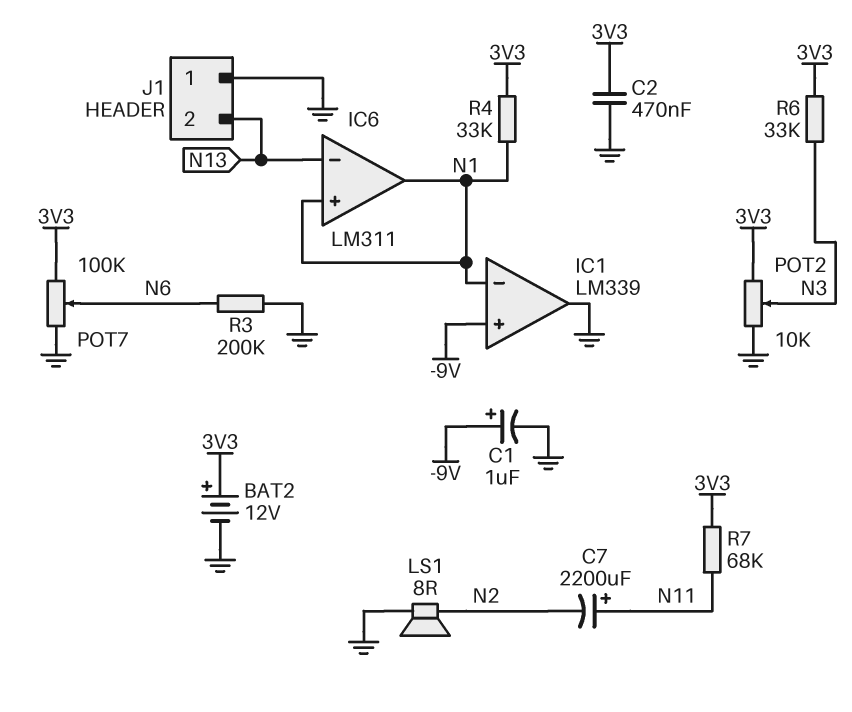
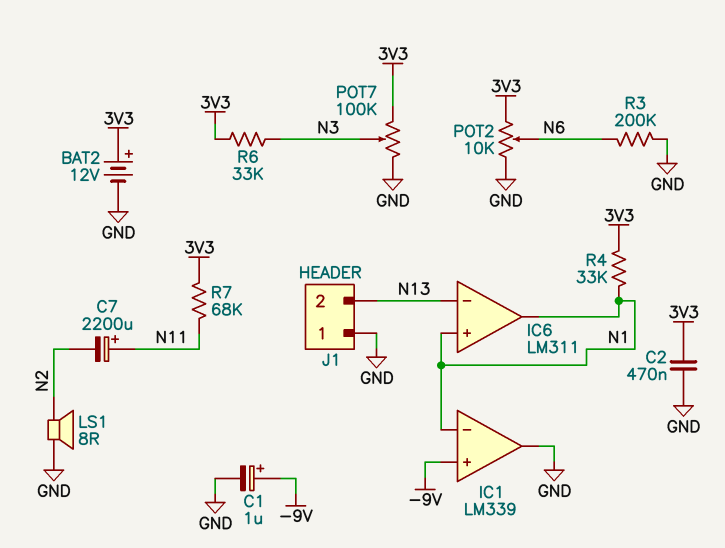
POT2: 10k (3V3, GND, wiper N3) -> 10k (3V3, GND, wiper N6)
POT7: 100k (3V3, GND, wiper N6) -> 100k (3V3, GND, wiper N3)

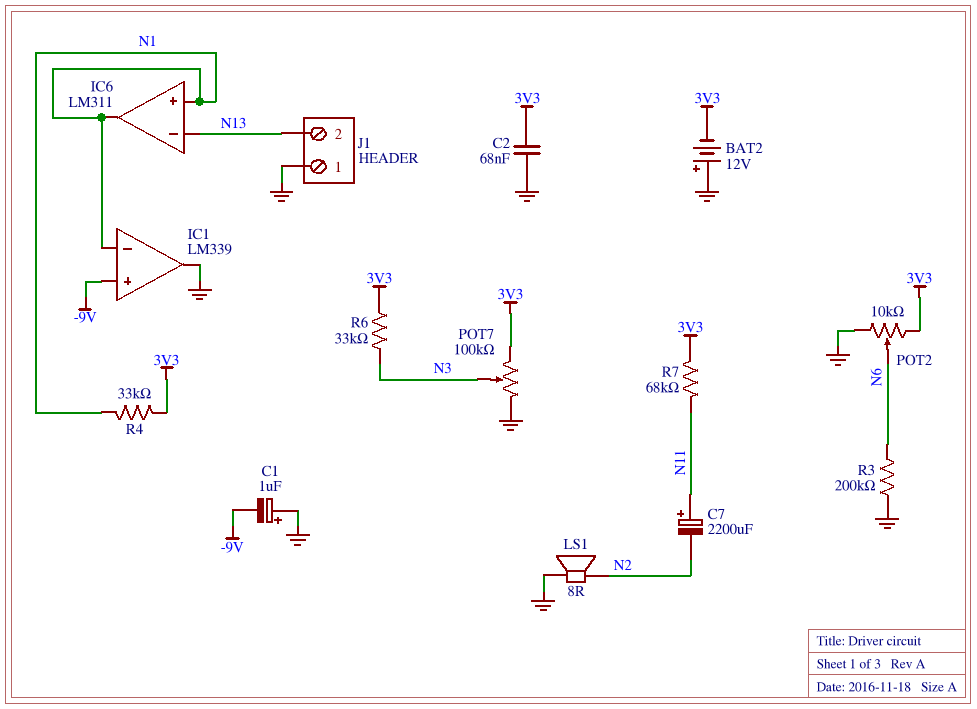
BAT2: 12V (plus 3V3, minus GND) -> 12V (plus GND, minus 3V3)
C1: 1uF (plus -9V, minus GND) -> 1uF (plus GND, minus -9V)
C2: 470nF (3V3, GND) -> 68nF (3V3, GND)

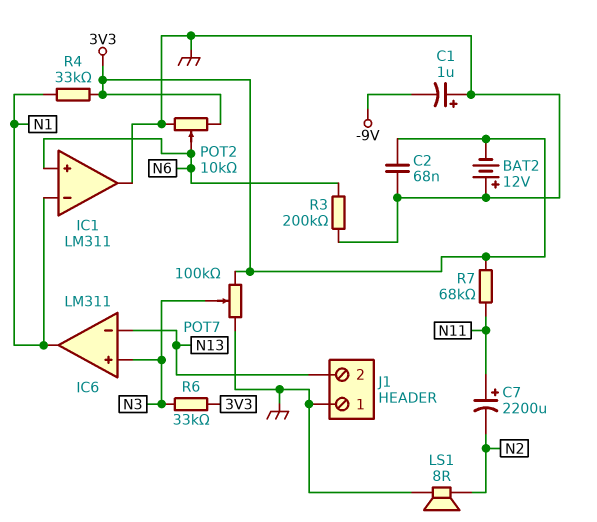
IC1: LM339 -> LM311
IC1 pin in+: -9V -> N6
IC6 pin in+: N1 -> N3

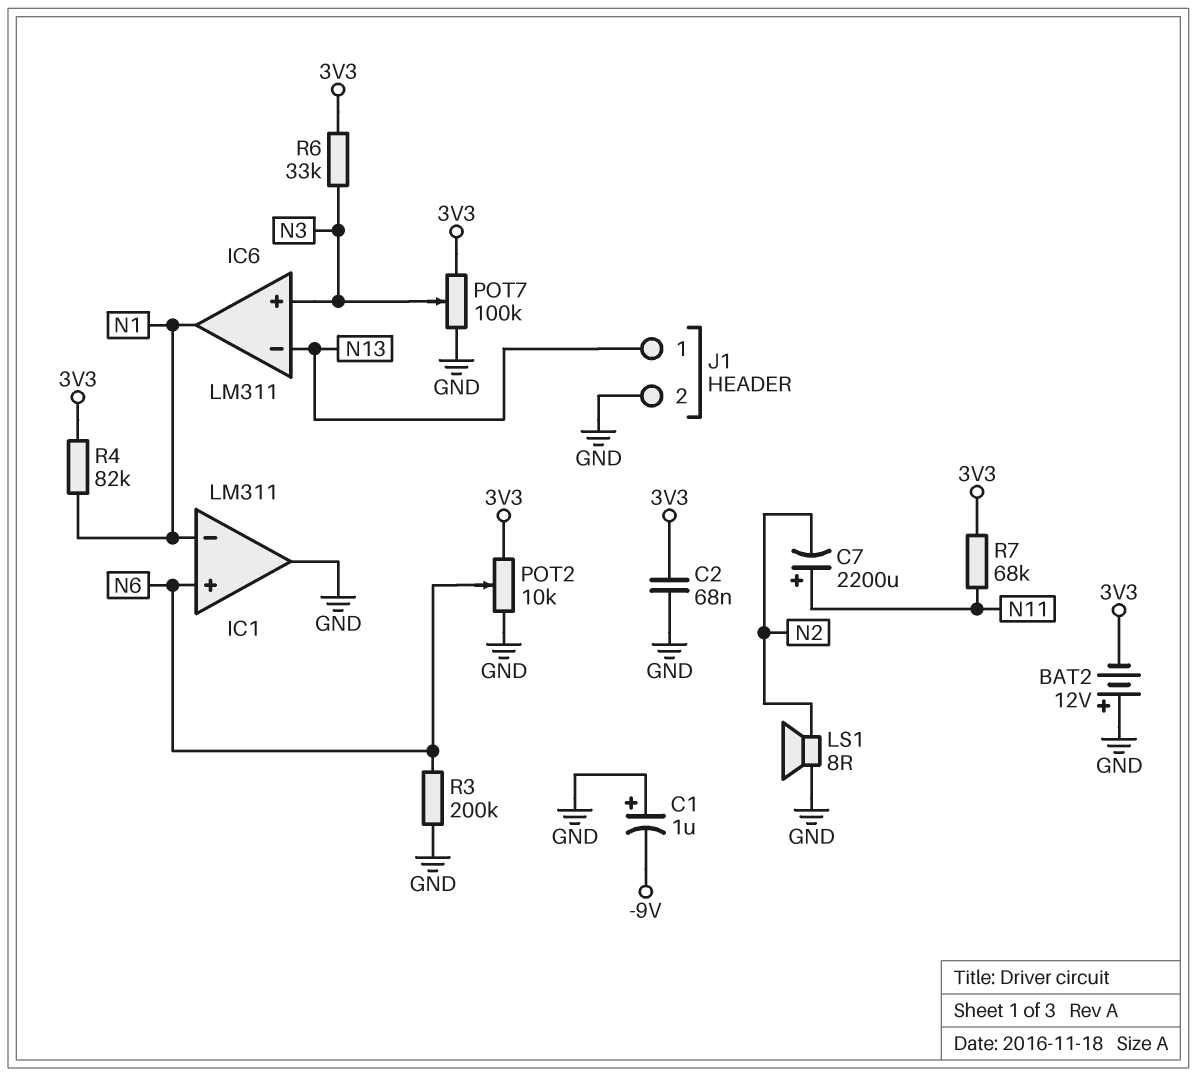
J1 pin 1: GND -> N13
J1 pin 2: N13 -> GND
R4: 33k (3V3, N1) -> 82k (3V3, N1)

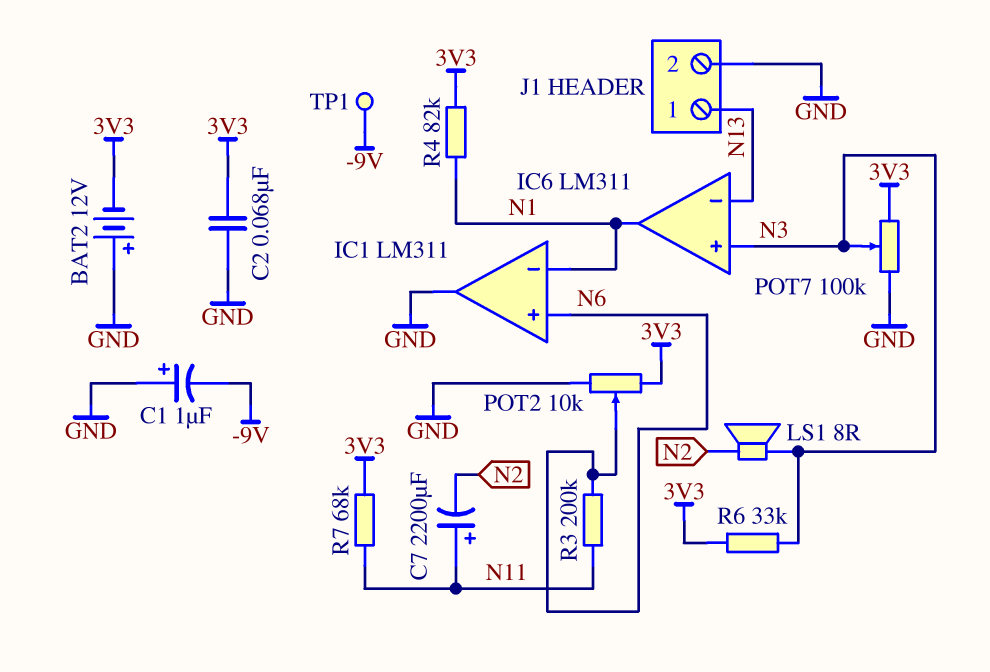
LS1: speaker 8R (GND, N2) -> speaker 8R (N2, N3)
R3: 200k (GND, N6) -> 200k (N6, N11)
TP1: none -> test point (-9V)

